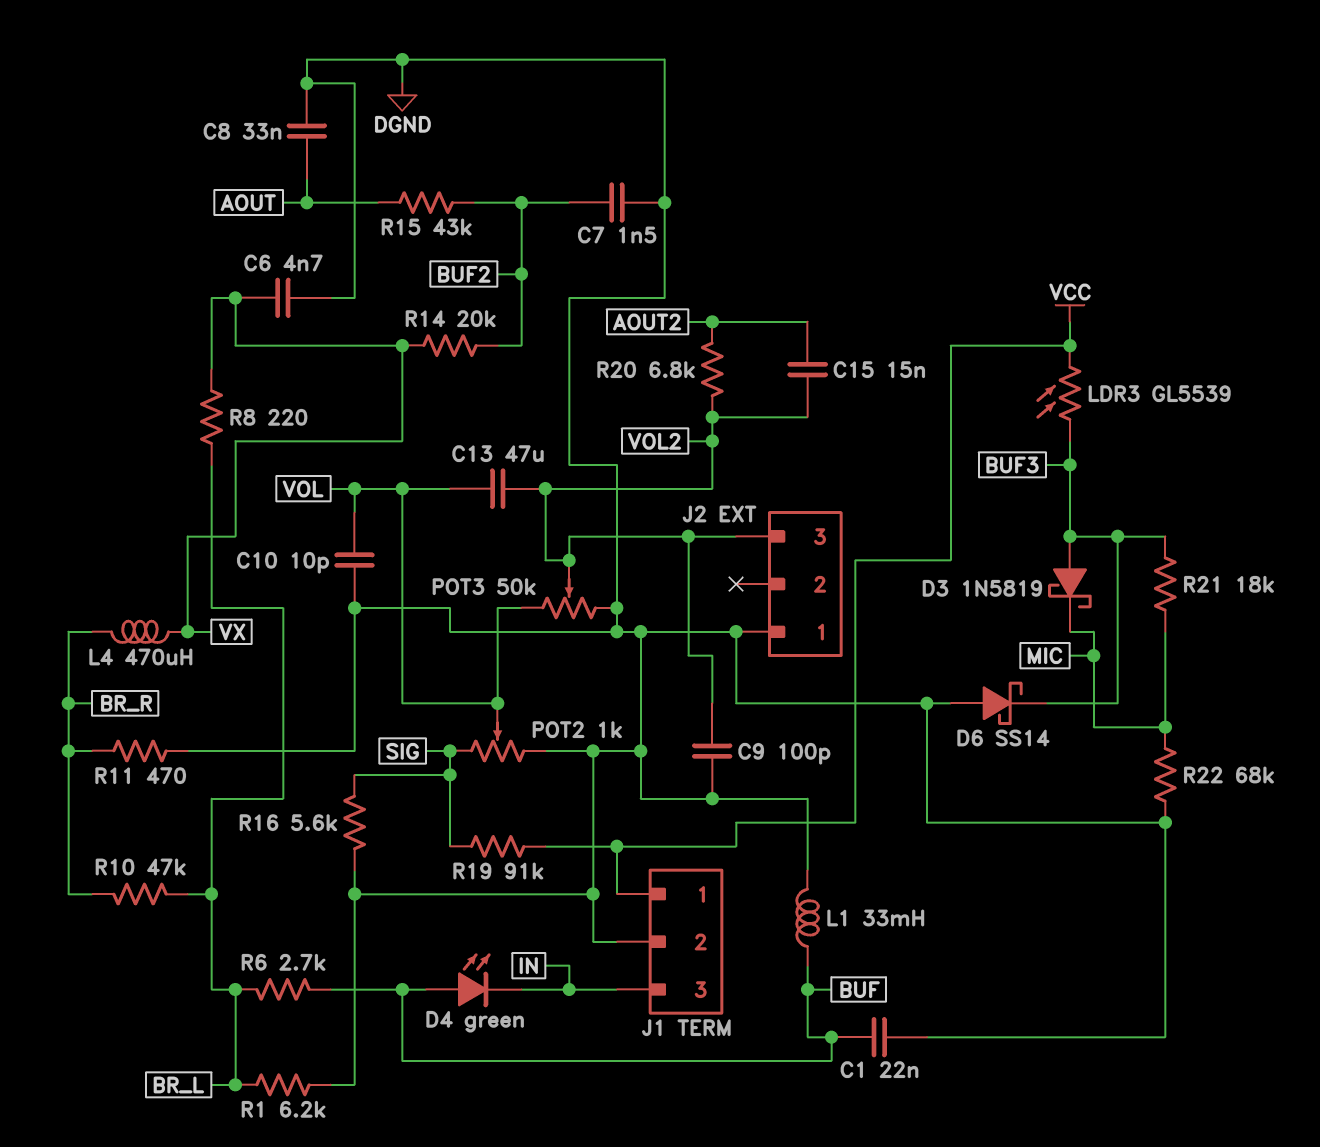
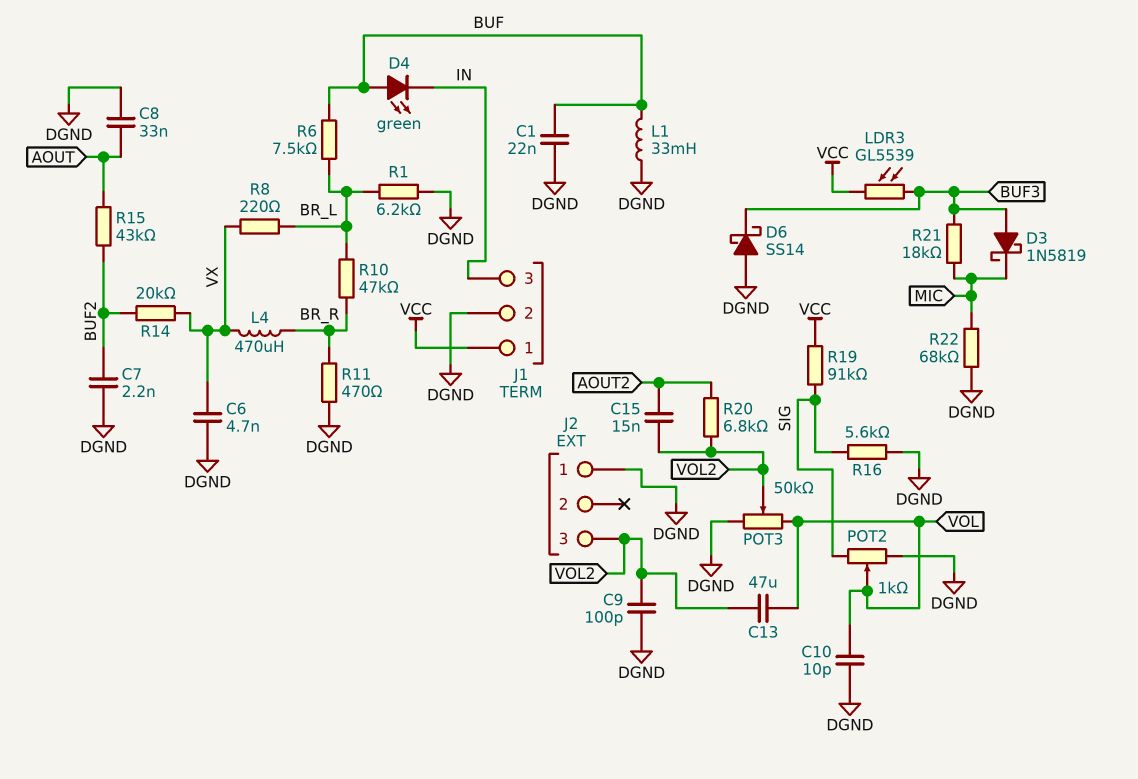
C7: 1.5nF (BUF2, DGND) -> 2.2nF (BUF2, DGND)
R6: 2.7k (BR_L, BUF) -> 7.5k (BR_L, BUF)

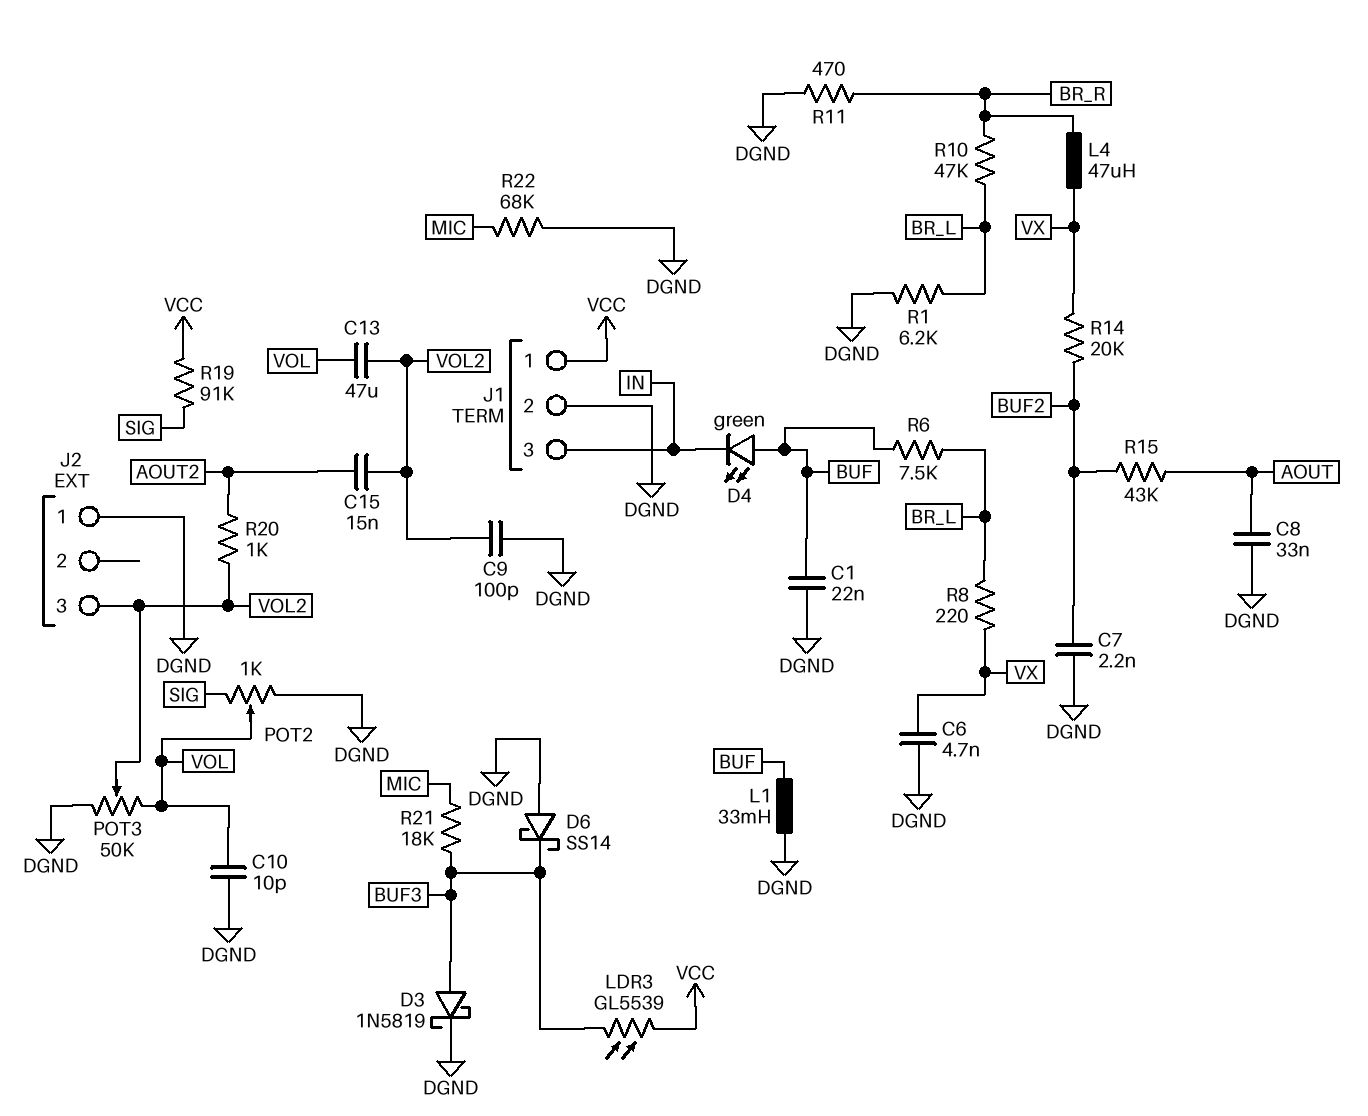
D3: schottky 1N5819 (A BUF3, K MIC) -> schottky 1N5819 (A BUF3, K DGND)
L4: 470uH (BR_R, VX) -> 47uH (BR_R, VX)
R16: 5.6k (DGND, SIG) -> none
R20: 6.8k (AOUT2, VOL2) -> 1k (AOUT2, VOL2)

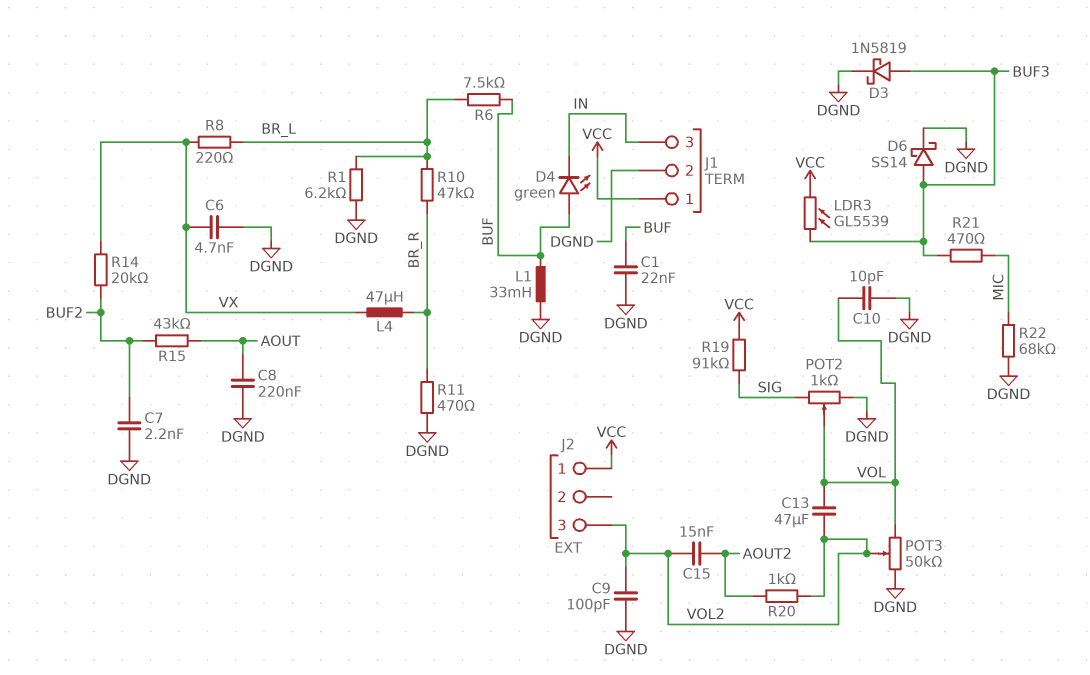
C8: 33nF (AOUT, DGND) -> 220nF (AOUT, DGND)
D6: schottky SS14 (A DGND, K BUF3) -> schottky SS14 (A BUF3, K DGND)
J2 pin 1: DGND -> VCC
R21: 18k (BUF3, MIC) -> 470 (BUF3, MIC)

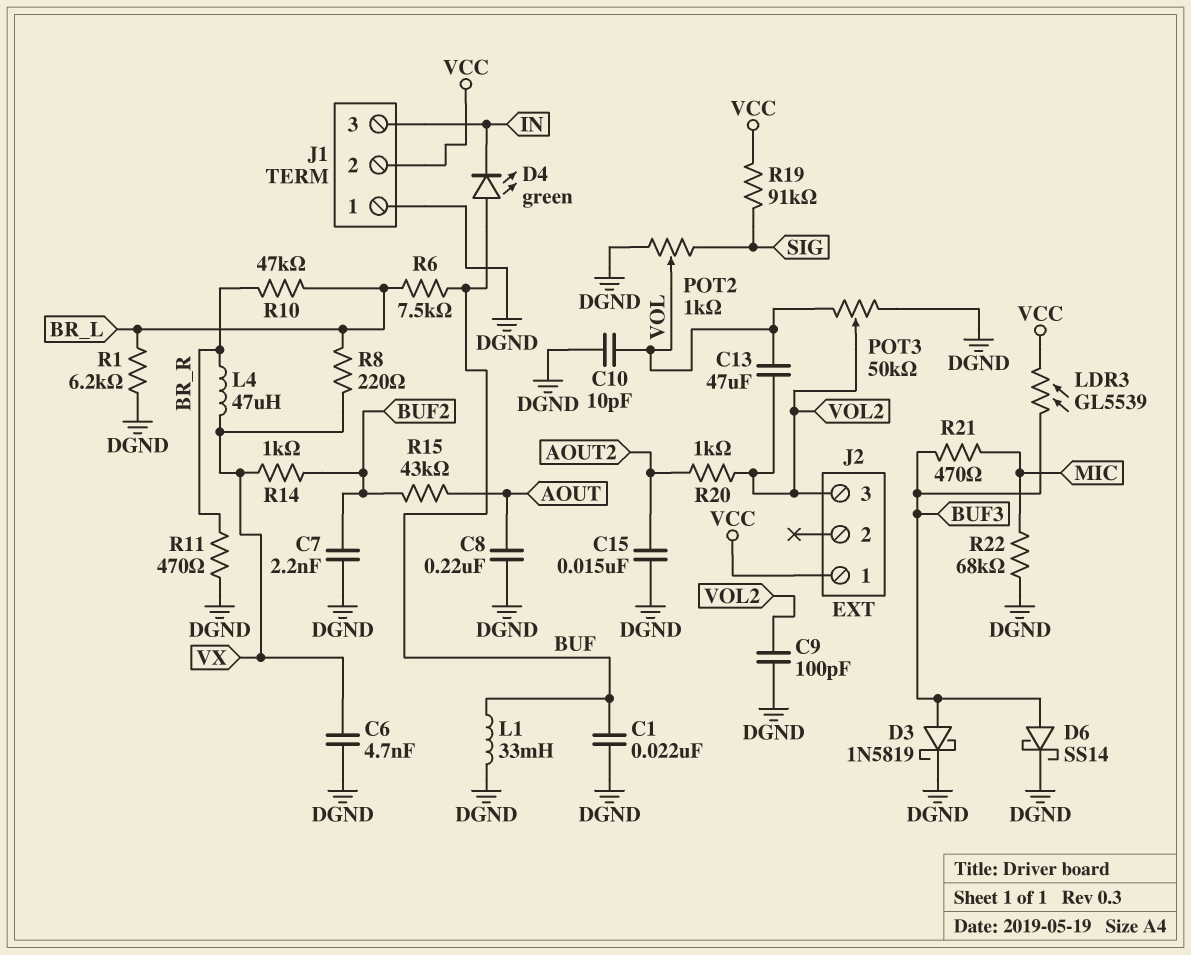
C15: 15nF (AOUT2, VOL2) -> 15nF (AOUT2, DGND)
J1 pin 1: VCC -> DGND
J1 pin 2: DGND -> VCC
R14: 20k (BUF2, VX) -> 1k (BUF2, VX)

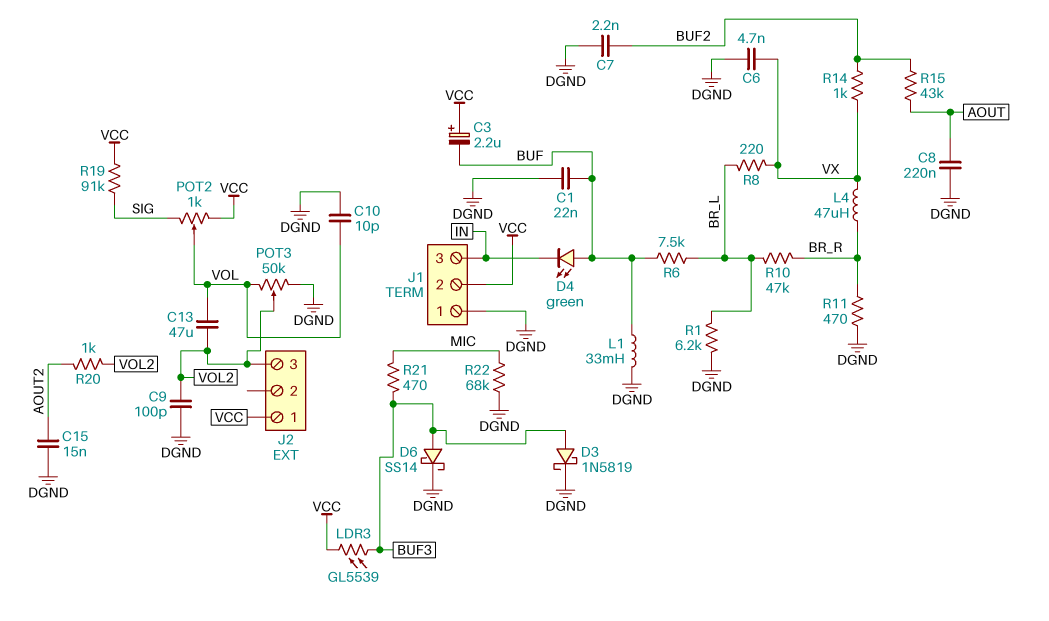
C3: none -> 2.2uF (plus VCC, minus BUF)
POT2: 1k (DGND, SIG, wiper VOL) -> 1k (SIG, VCC, wiper VOL)

